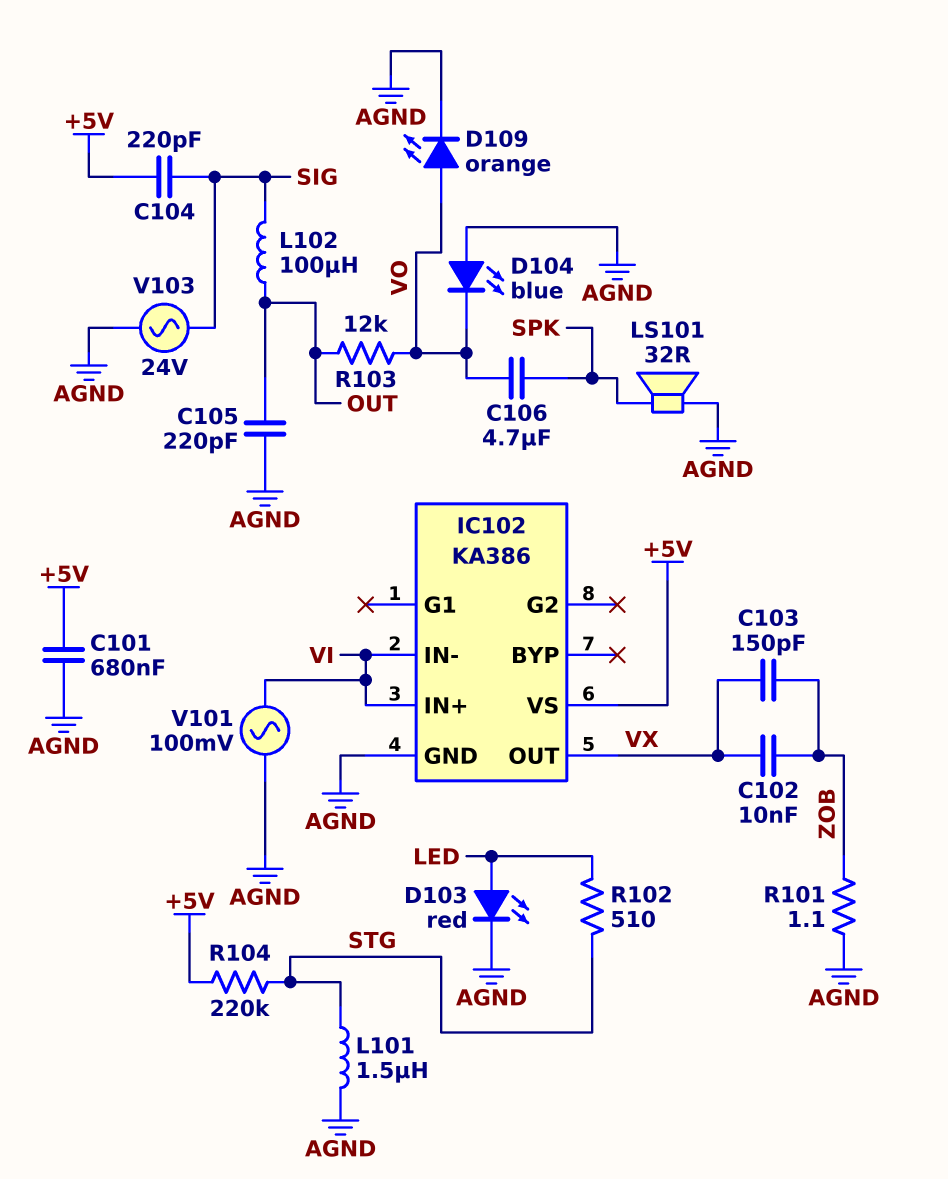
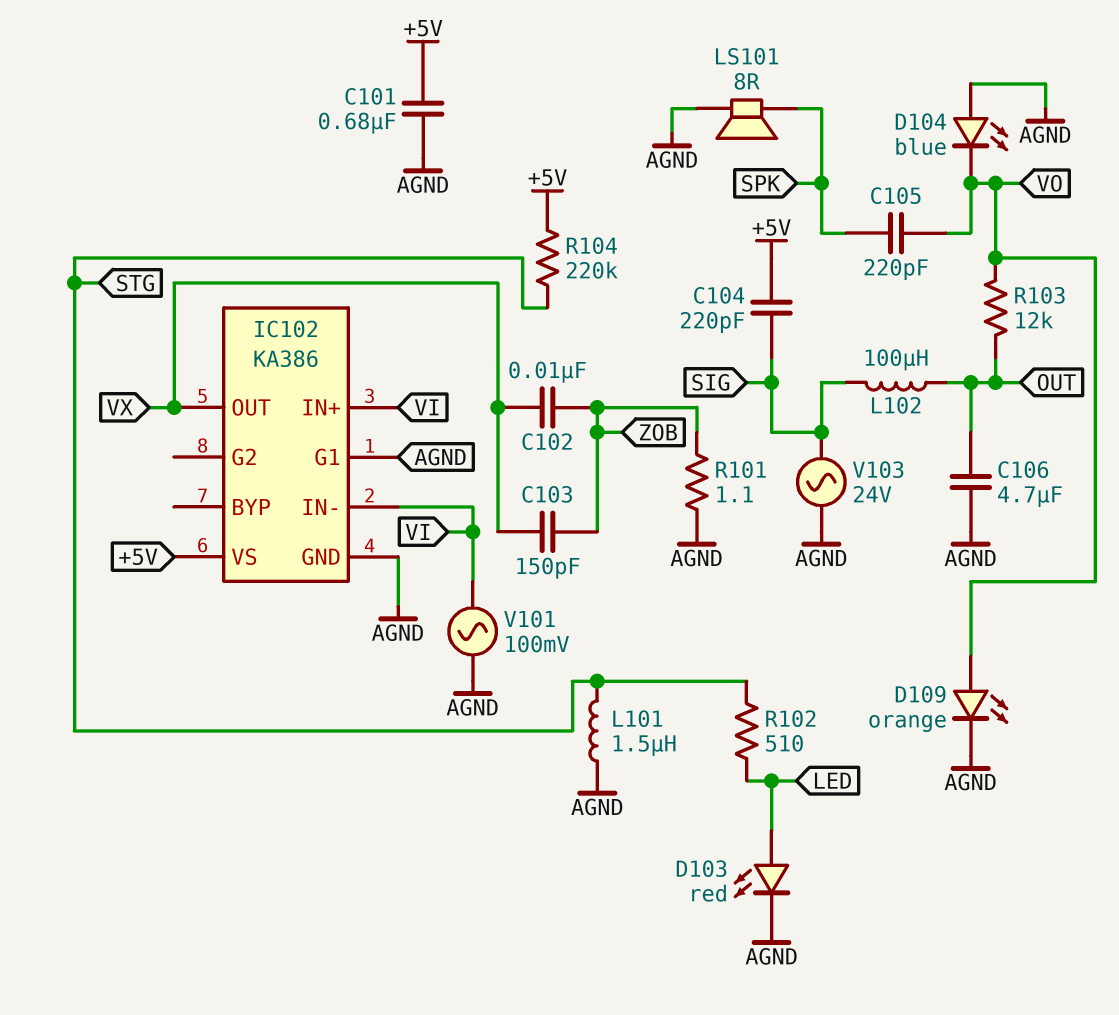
C105: 220pF (AGND, OUT) -> 220pF (SPK, VO)
C106: 4.7uF (SPK, VO) -> 4.7uF (AGND, OUT)
IC102 pin G1: none -> AGND
LS101: speaker 32R (AGND, SPK) -> speaker 8R (AGND, SPK)

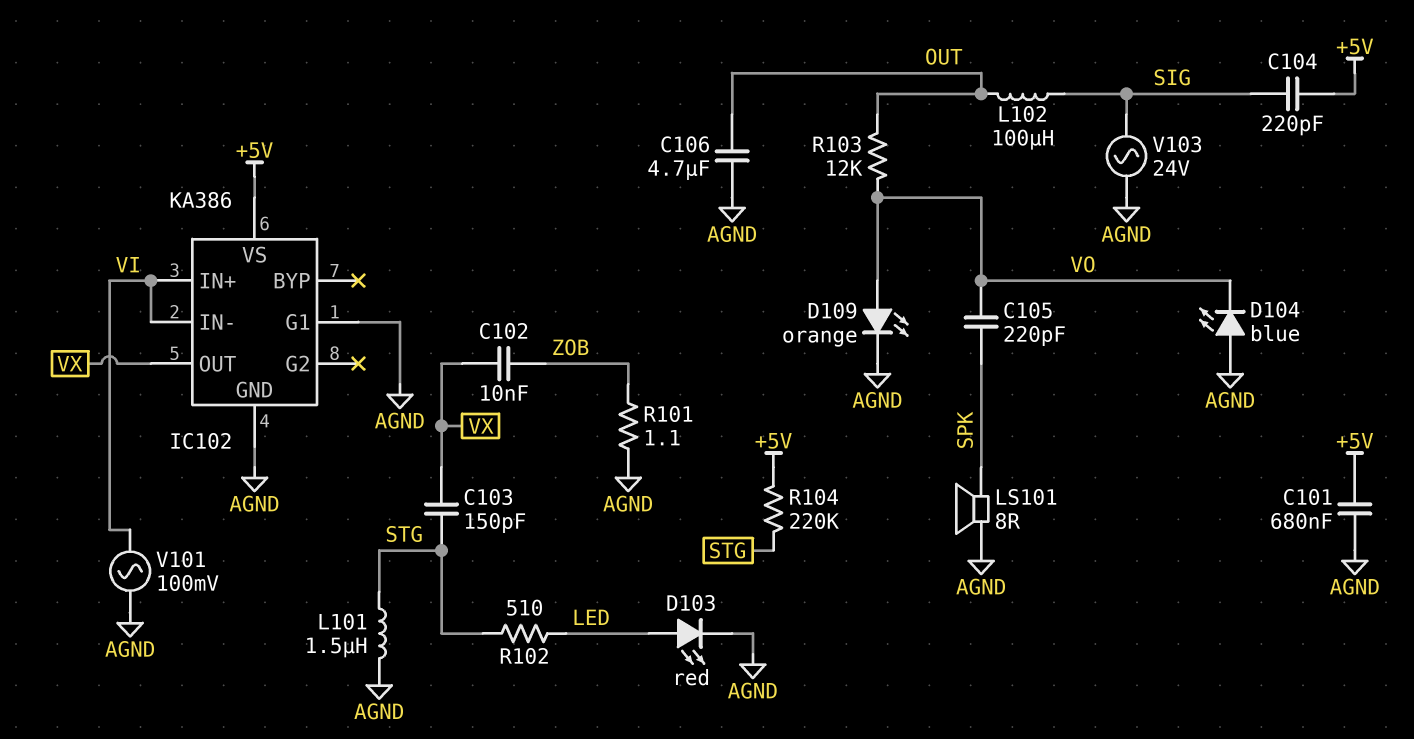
C103: 150pF (VX, ZOB) -> 150pF (STG, VX)

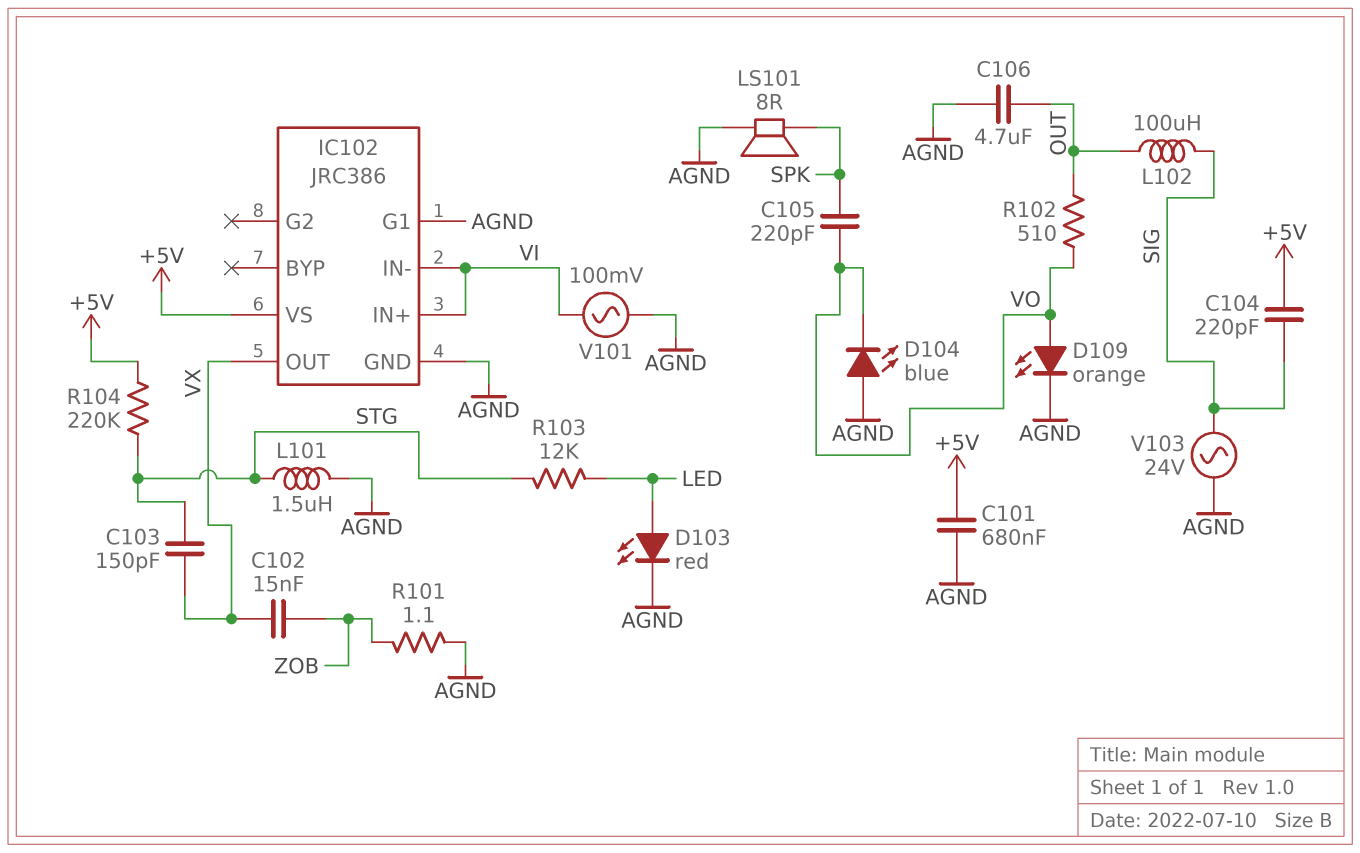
C102: 10nF (VX, ZOB) -> 15nF (VX, ZOB)
IC102: KA386 -> JRC386
R102: 510 (LED, STG) -> 510 (OUT, VO)
R103: 12k (OUT, VO) -> 12k (LED, STG)

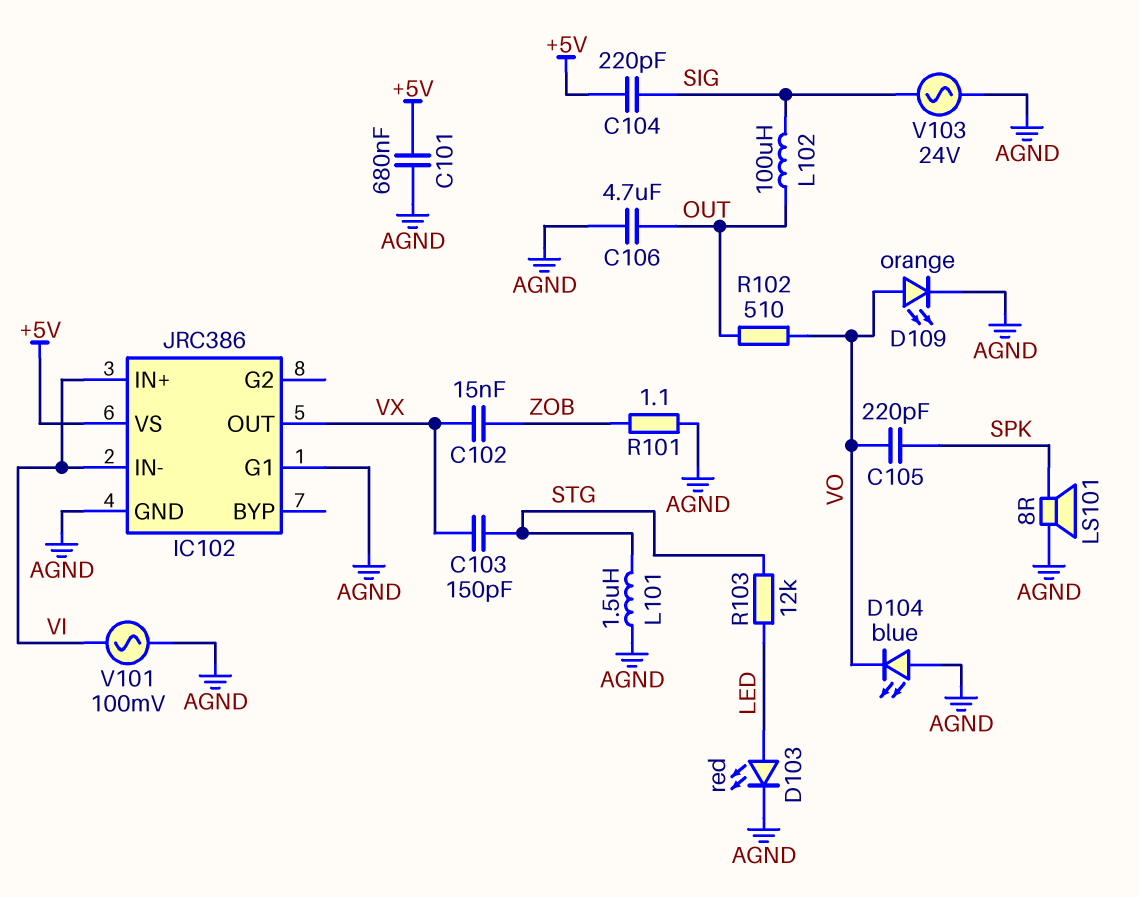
R104: 220k (+5V, STG) -> none

